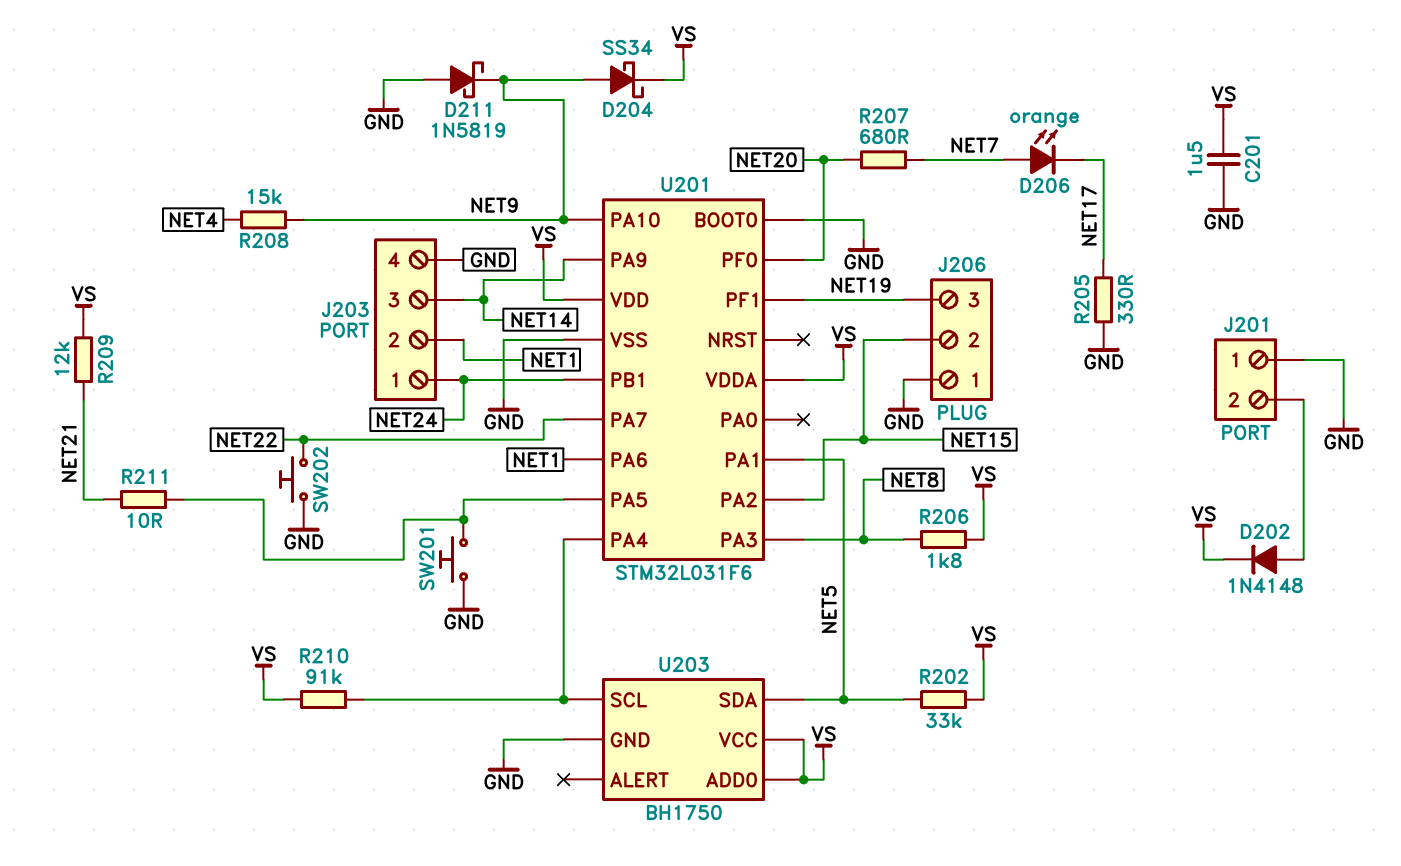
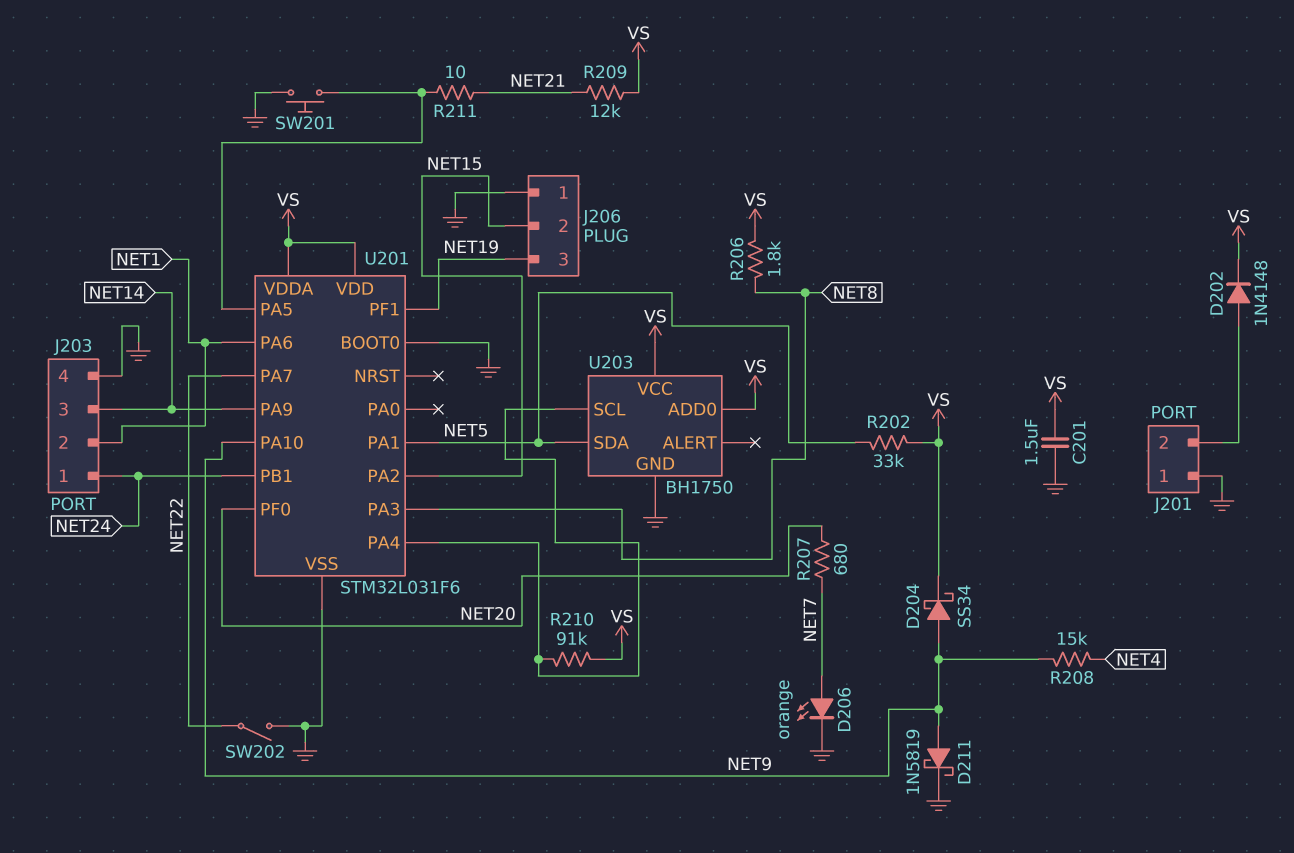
D206: LED orange (A NET7, K NET17) -> LED orange (A NET7, K GND)
D211: schottky 1N5819 (A GND, K NET9) -> schottky 1N5819 (A NET9, K GND)
R205: 330 (GND, NET17) -> none
SW202: button (GND, NET22) -> switch (GND, NET22)

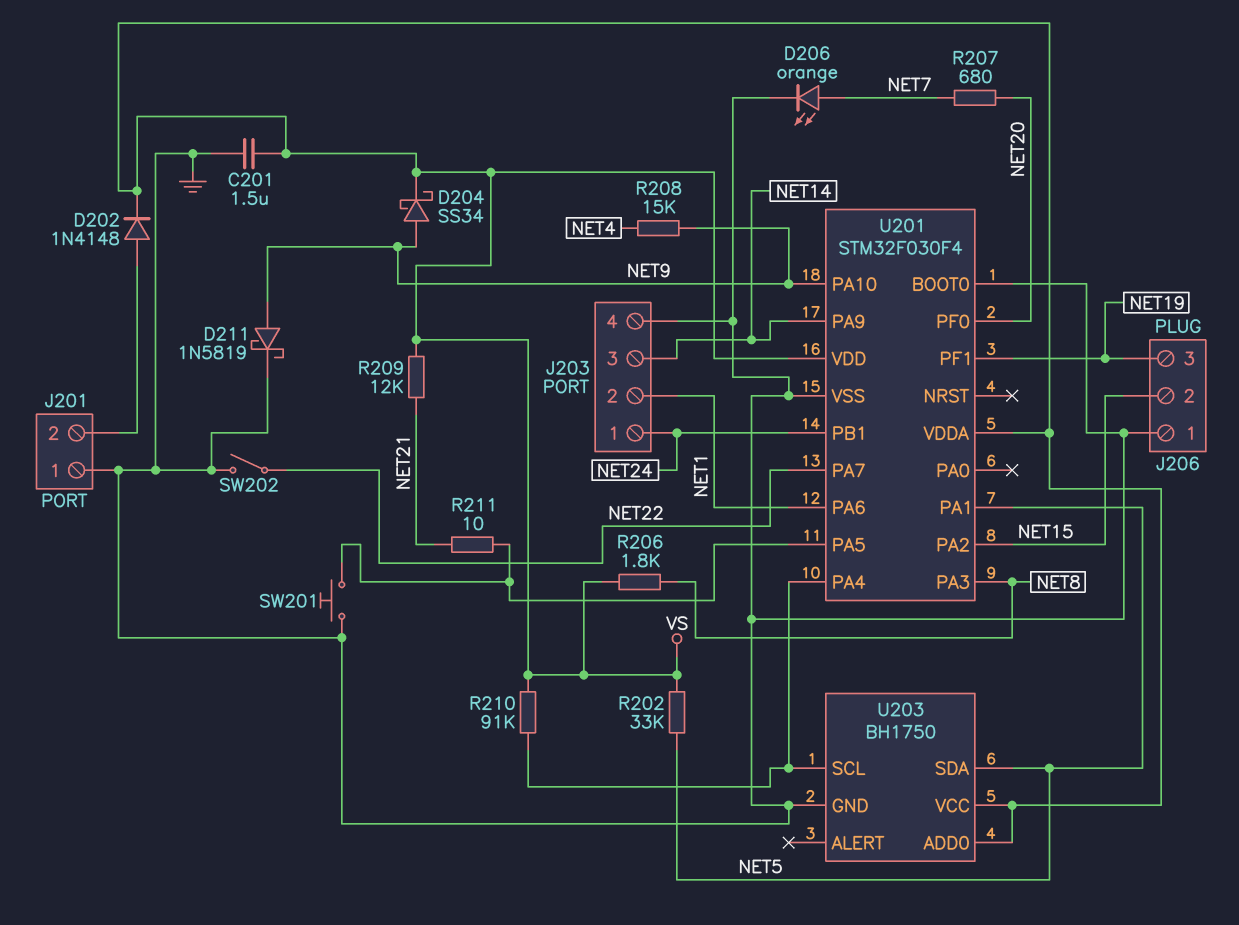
U201: STM32L031F6 -> STM32F030F4

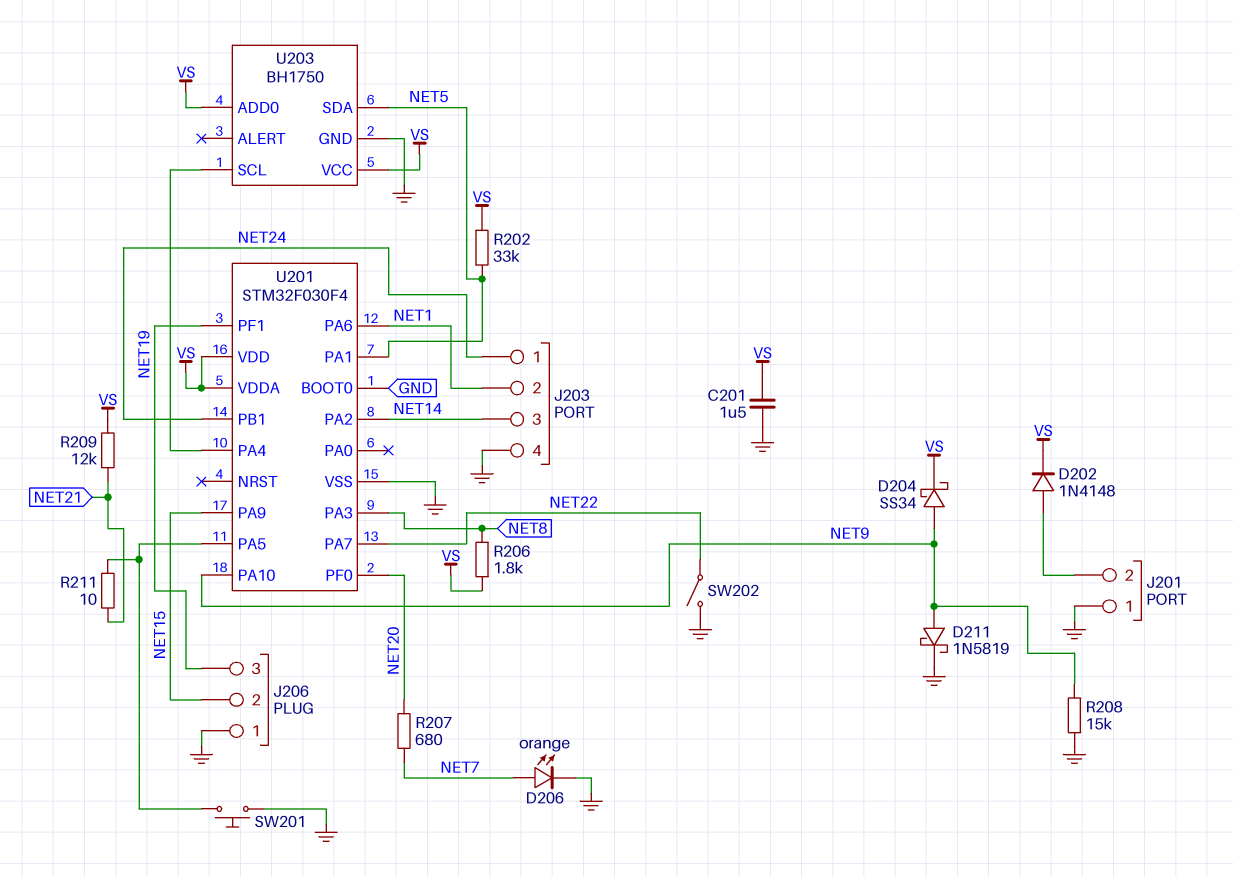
R208: 15k (NET4, NET9) -> 15k (GND, NET9)
R210: 91k (U201/PA4, VS) -> none
U201 pin PA2: NET15 -> NET14
U201 pin PA9: NET14 -> NET15

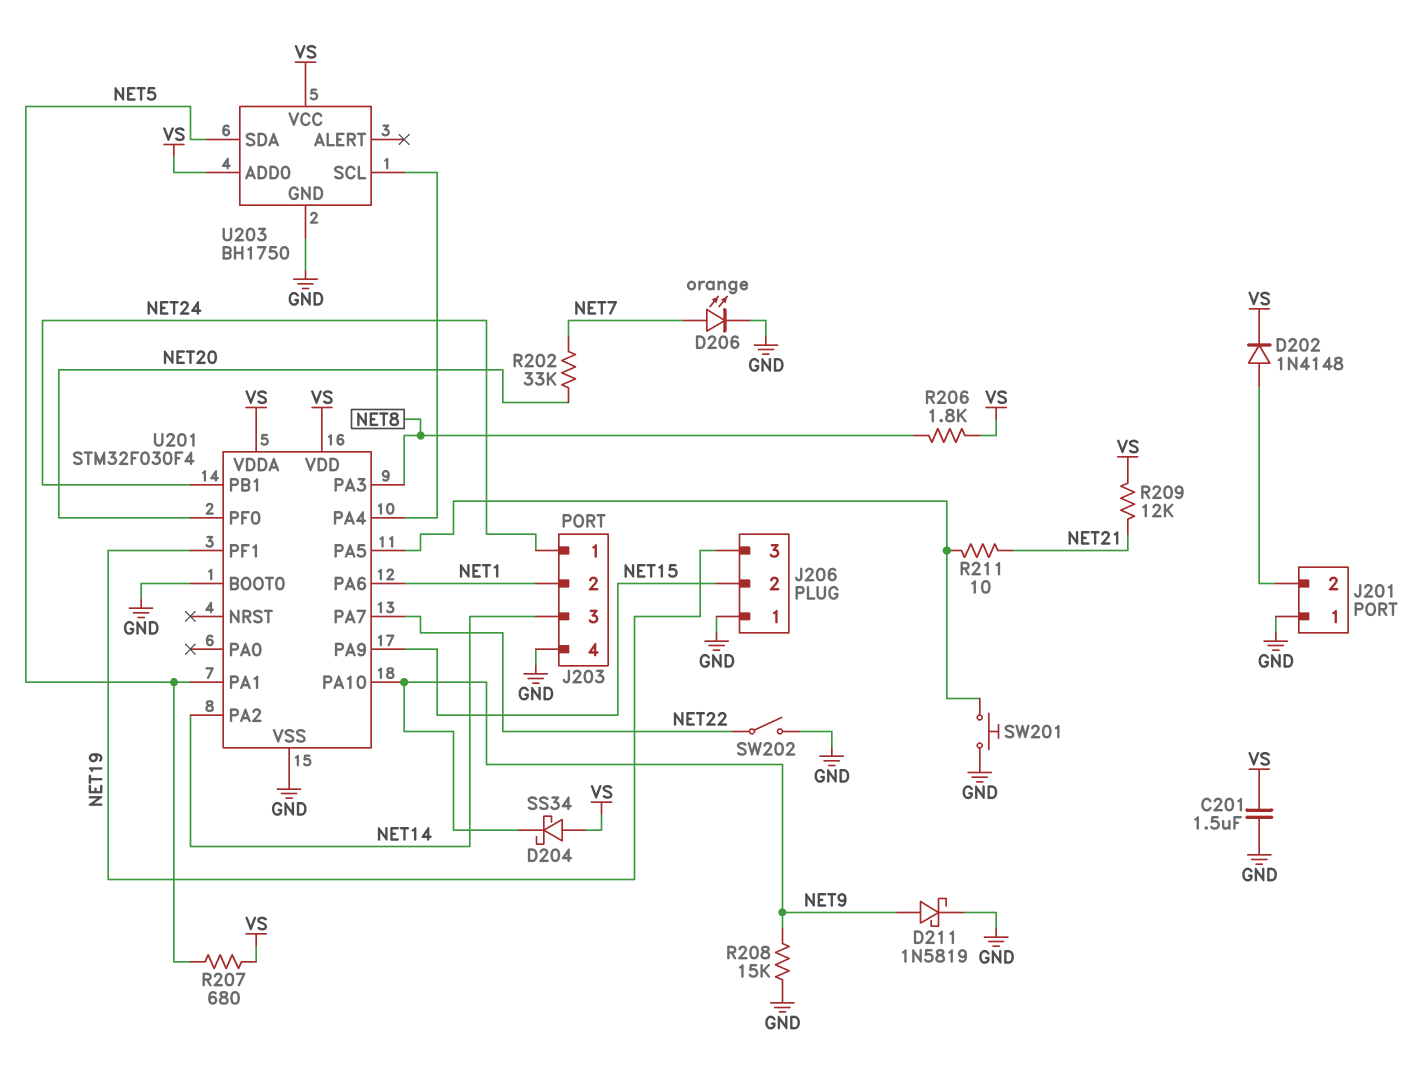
D204: schottky SS34 (A NET9, K VS) -> schottky SS34 (A VS, K NET9)
R202: 33k (NET5, VS) -> 33k (NET7, NET20)
R207: 680 (NET7, NET20) -> 680 (NET5, VS)

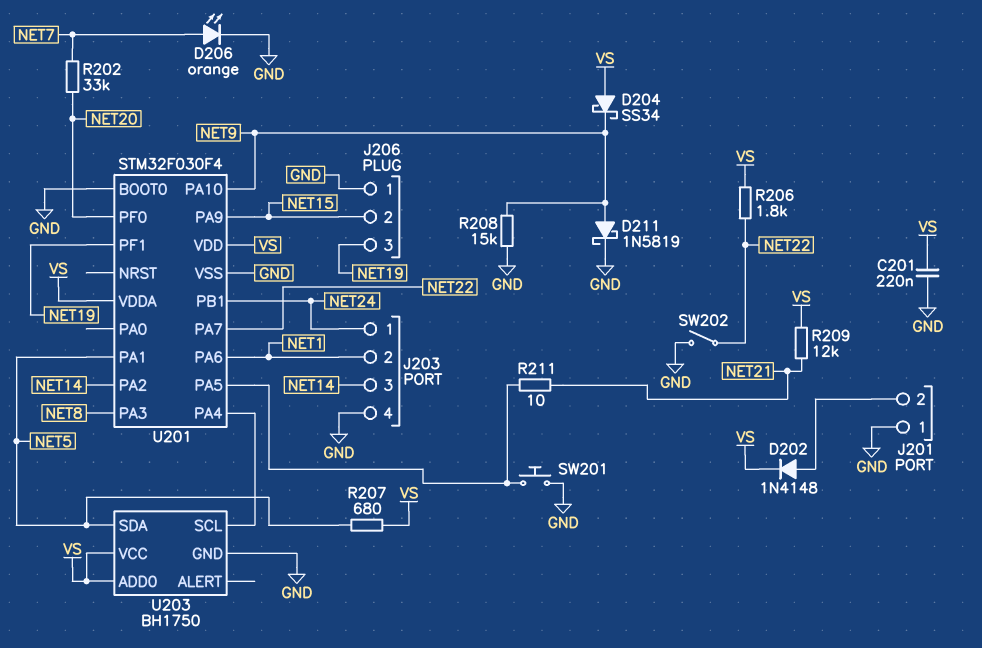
C201: 1.5uF (GND, VS) -> 220nF (GND, VS)
R206: 1.8k (NET8, VS) -> 1.8k (NET22, VS)

